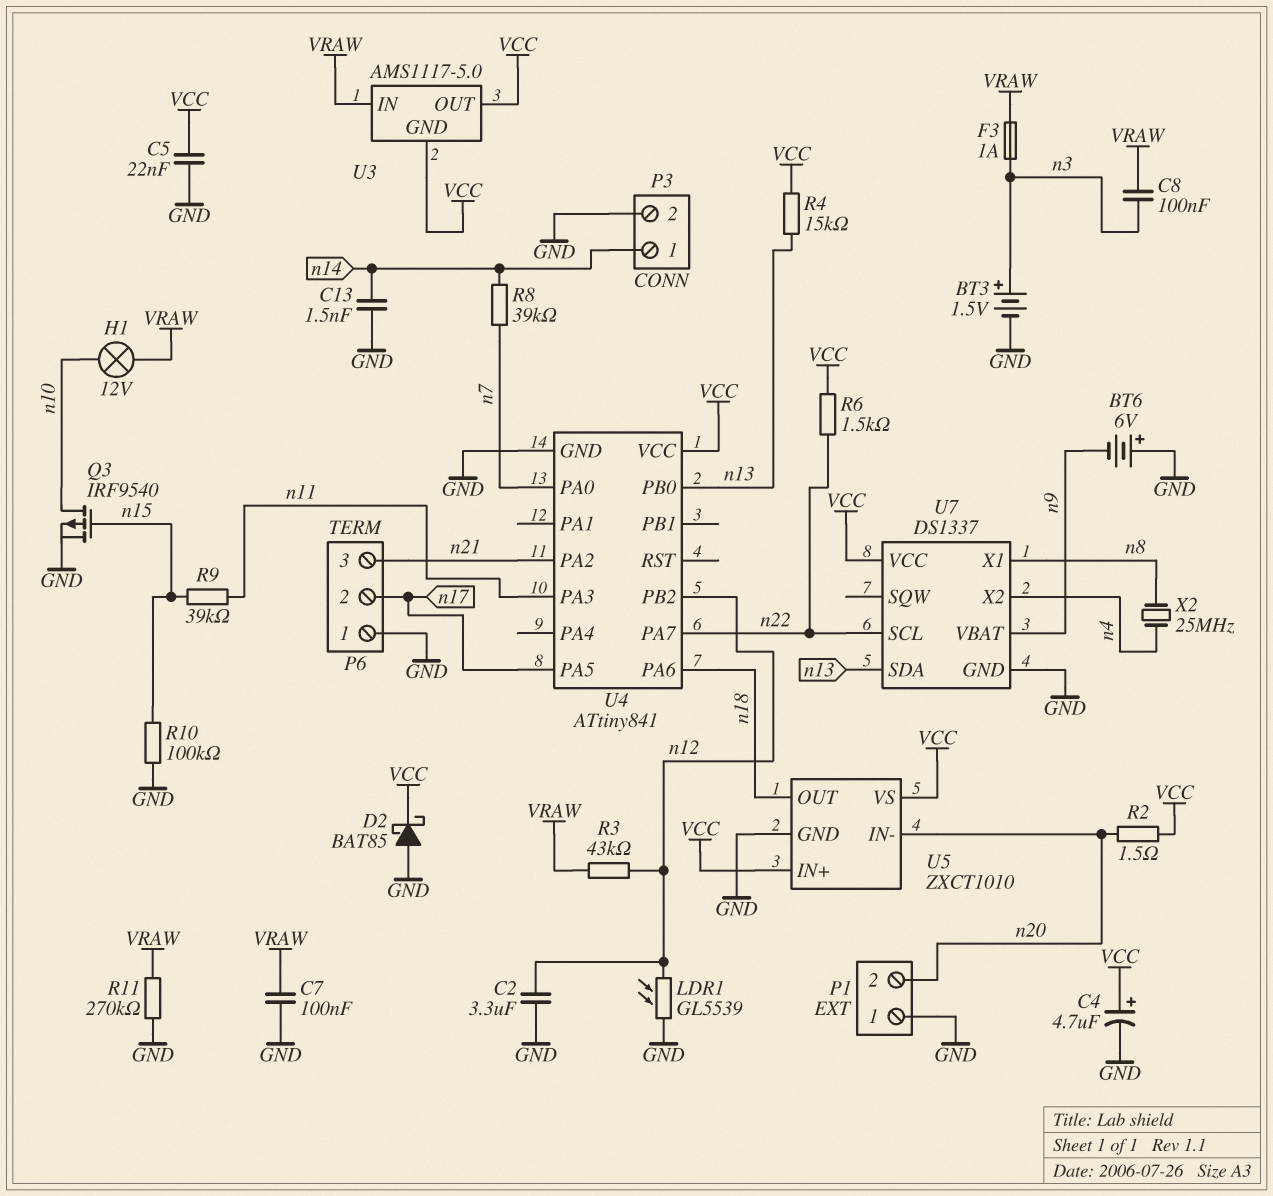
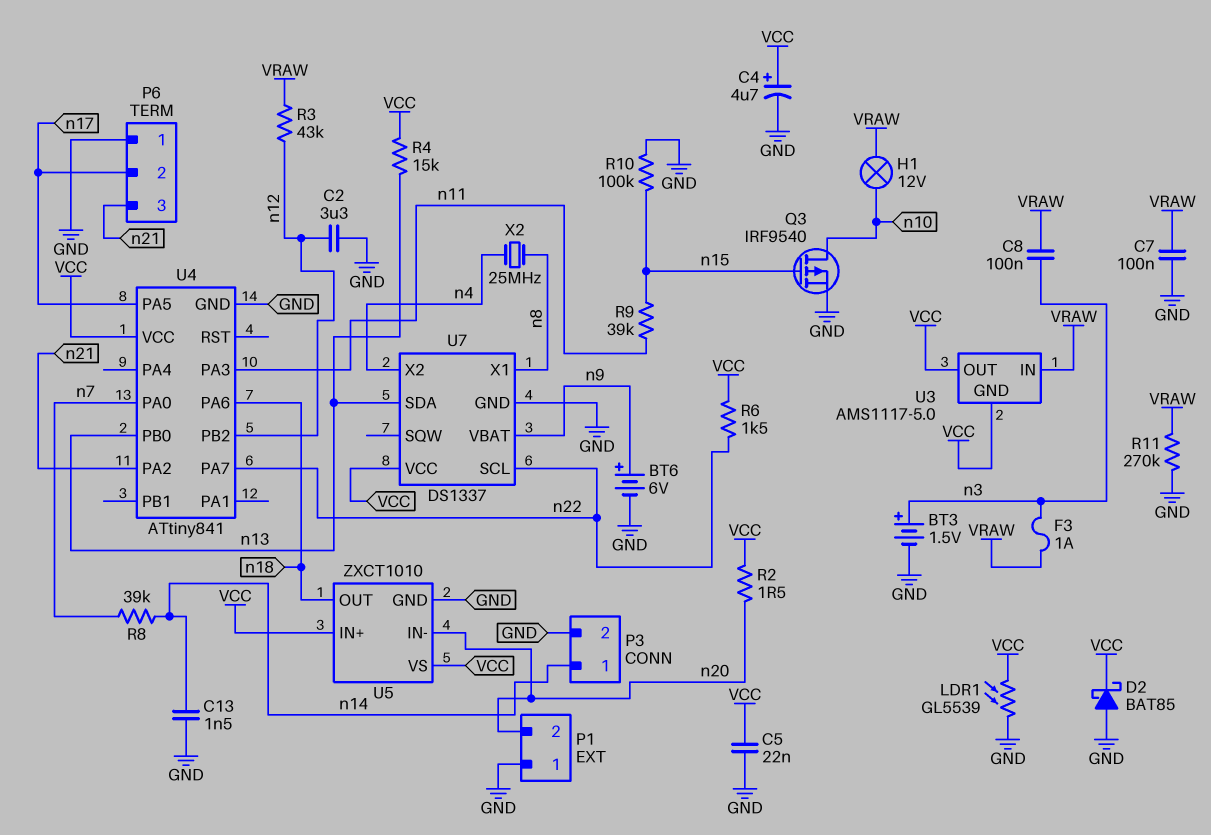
BT6: 6V (plus GND, minus n9) -> 6V (plus n9, minus GND)
LDR1: GL5539 (GND, n12) -> GL5539 (GND, VCC)

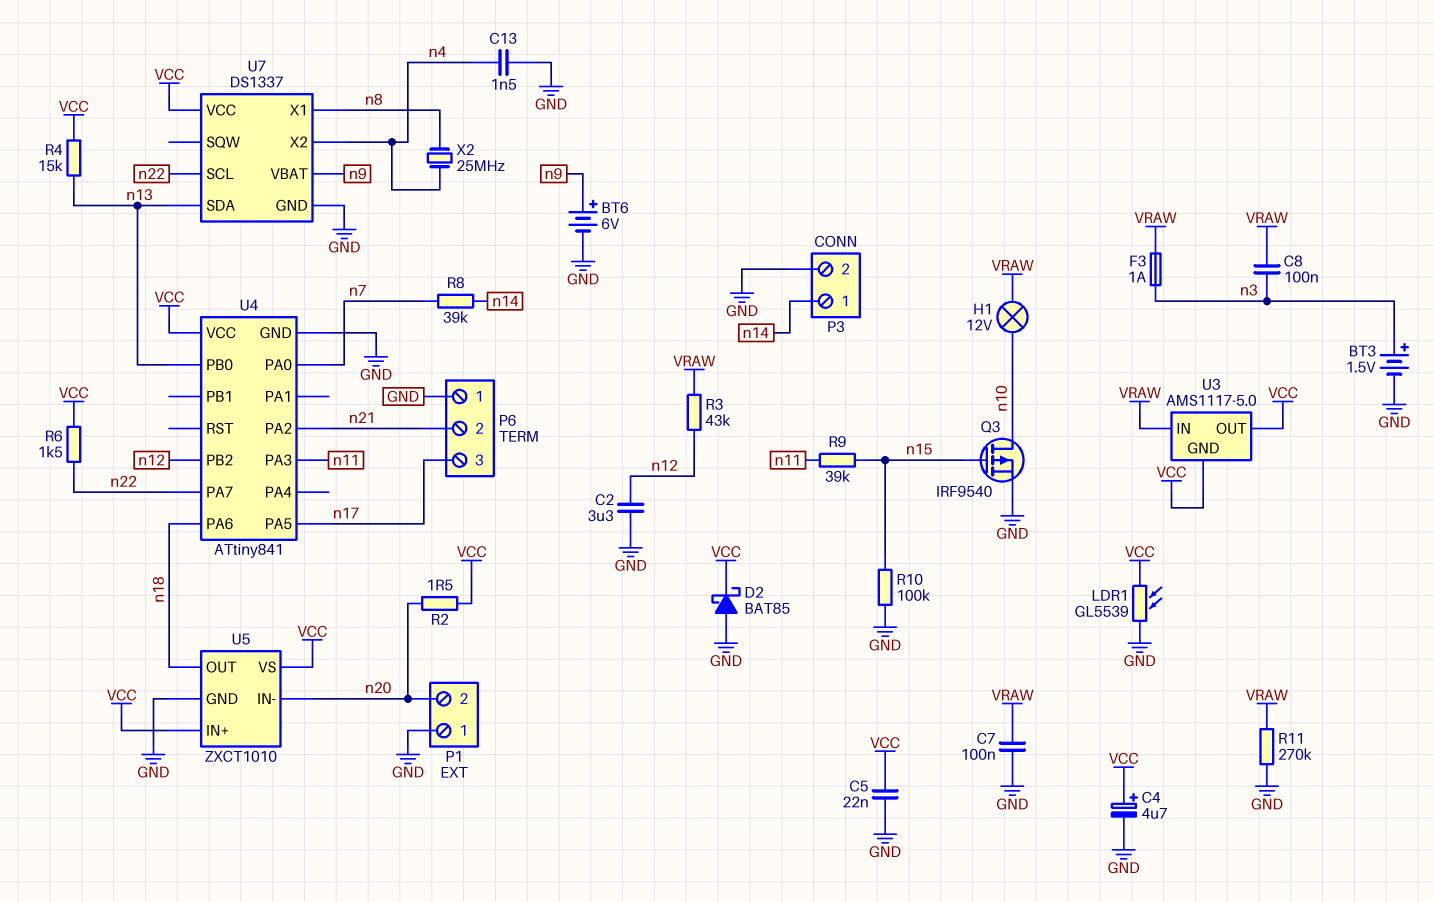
C13: 1.5nF (GND, n14) -> 1.5nF (GND, n4)
P6 pin 2: n17 -> n21
P6 pin 3: n21 -> n17

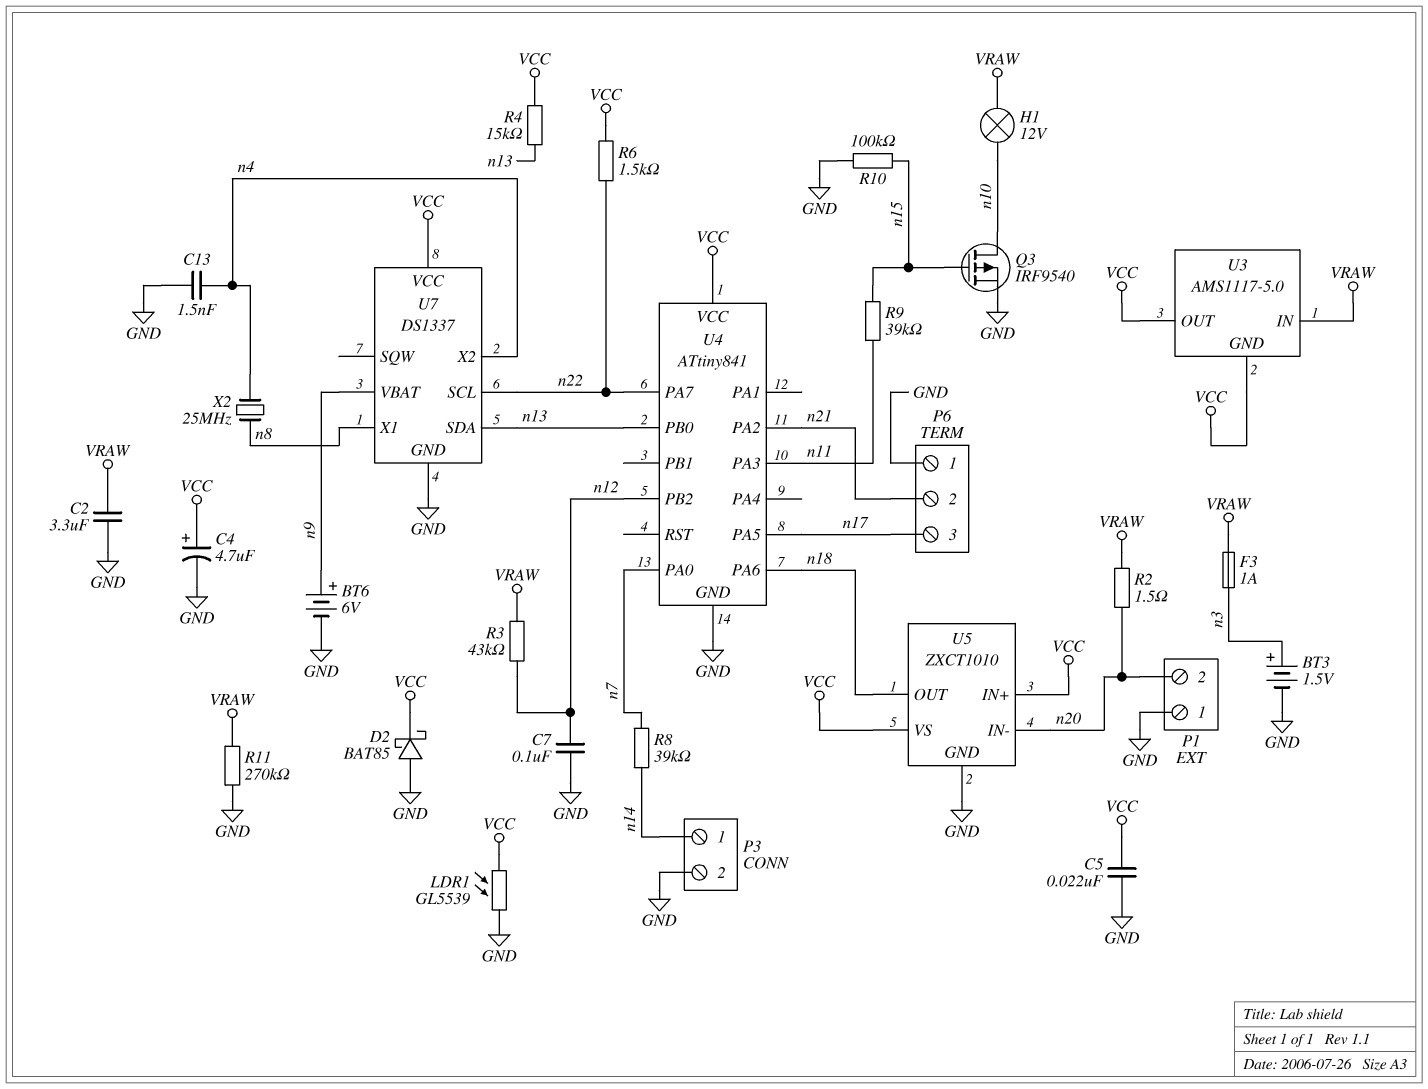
C2: 3.3uF (GND, n12) -> 3.3uF (GND, VRAW)
C7: 100nF (GND, VRAW) -> 100nF (GND, n12)
C8: 100nF (VRAW, n3) -> none
R2: 1.5 (VCC, n20) -> 1.5 (VRAW, n20)

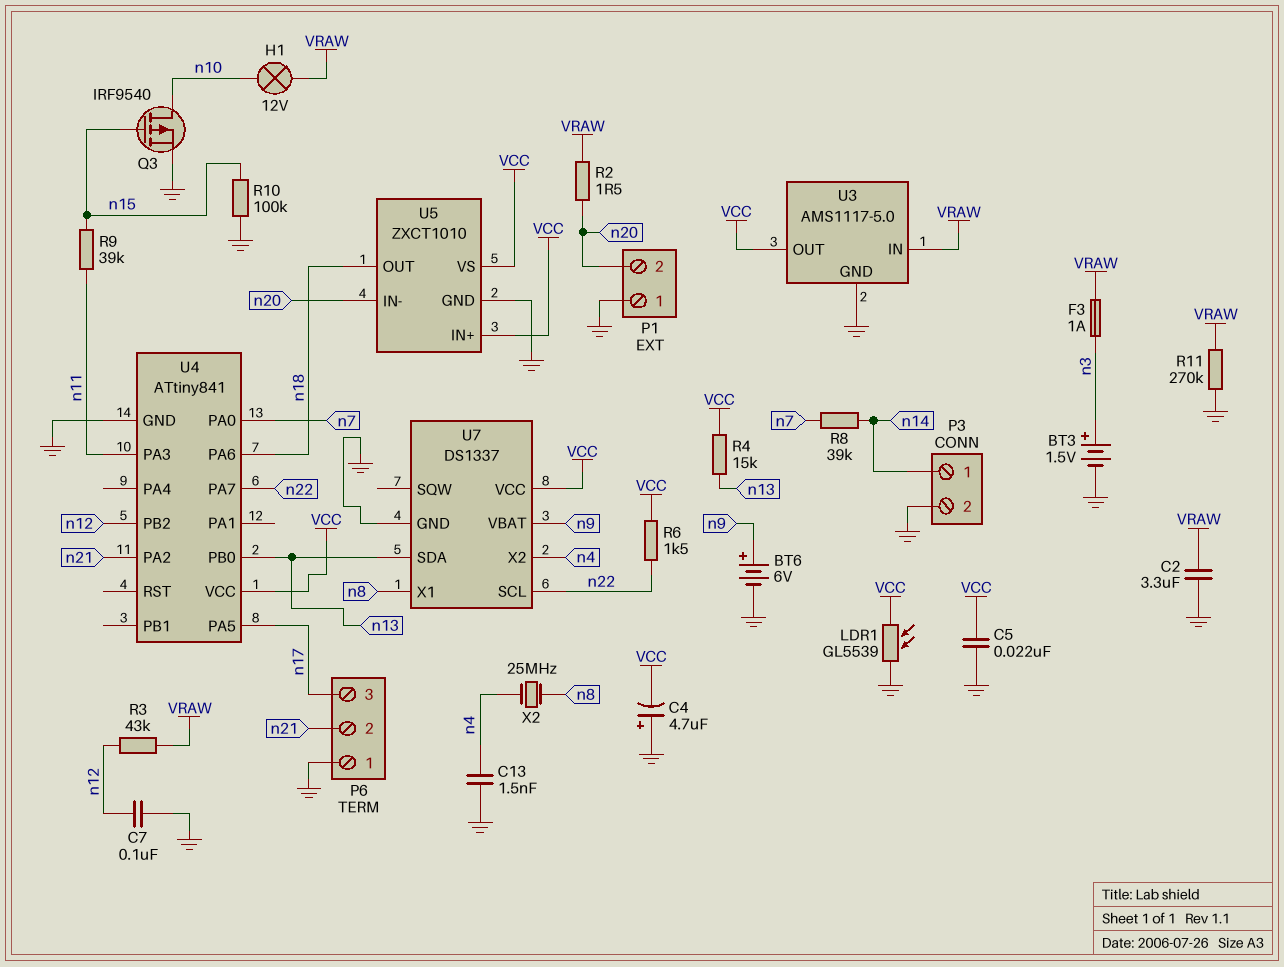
C4: 4.7uF (plus VCC, minus GND) -> 4.7uF (plus GND, minus VCC)
D2: schottky BAT85 (A GND, K VCC) -> none
U3 pin GND: VCC -> GND

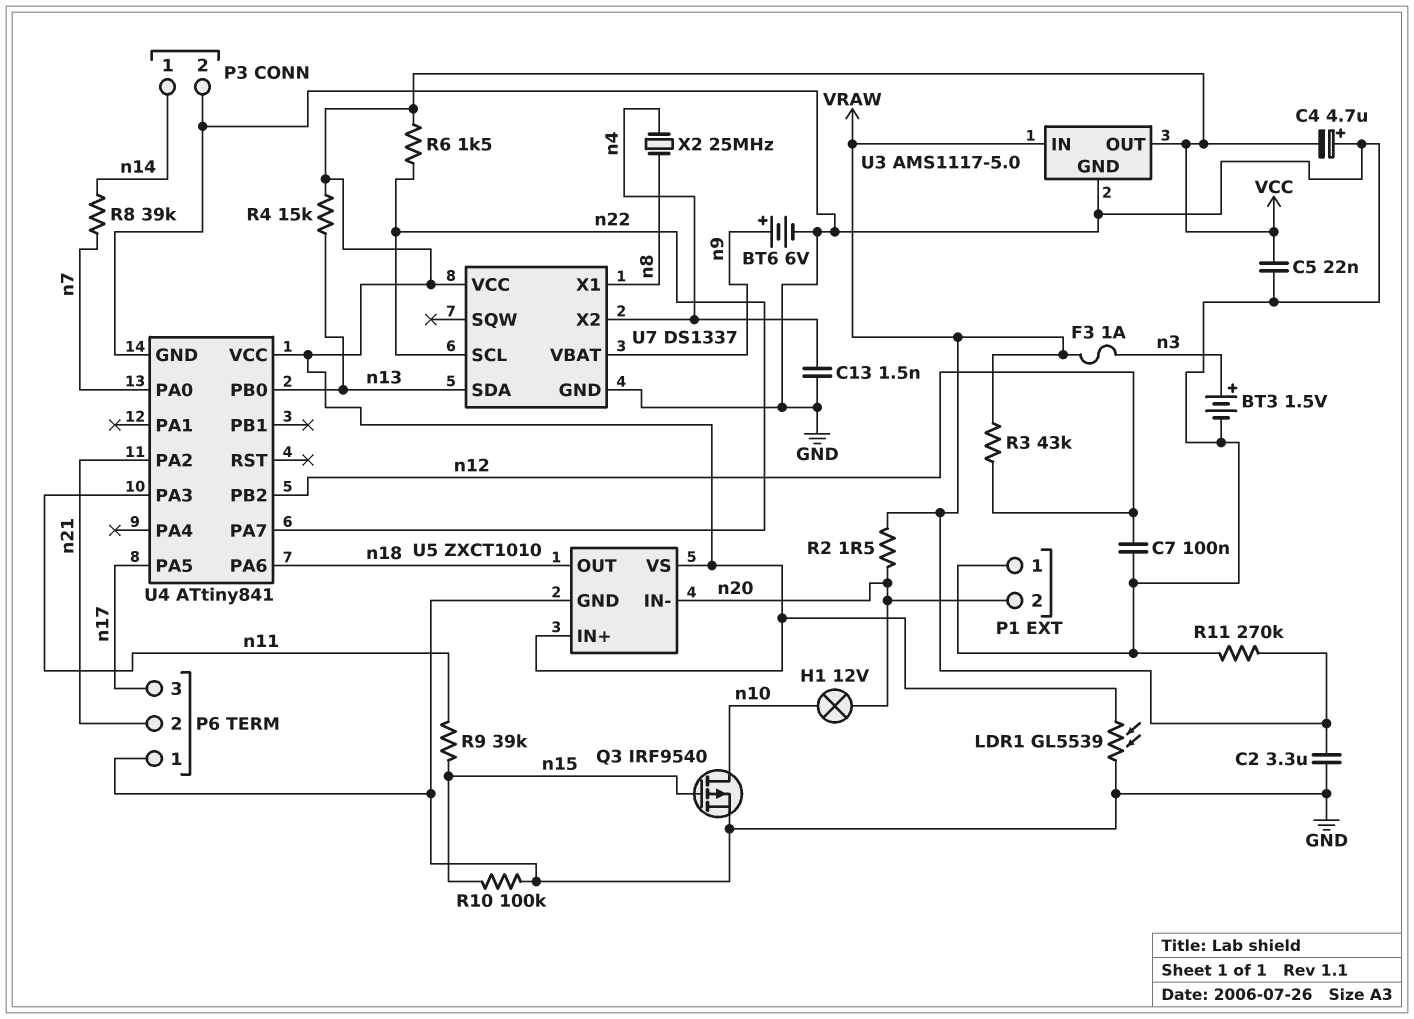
H1: lamp 12V (VRAW, n10) -> lamp 12V (n10, n20)

